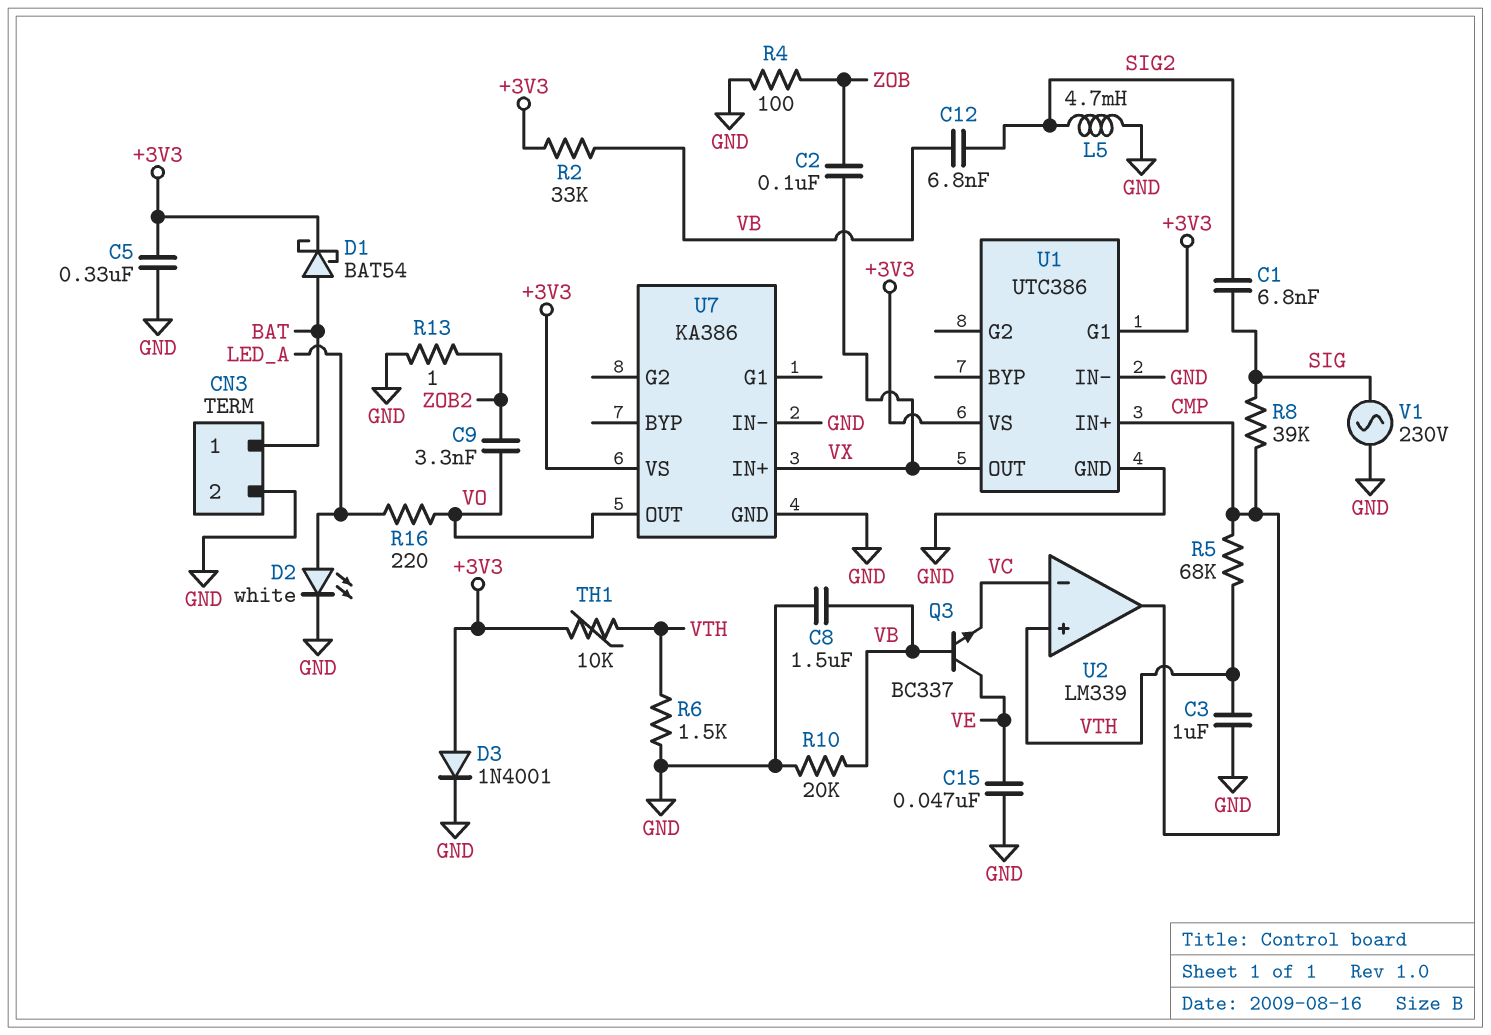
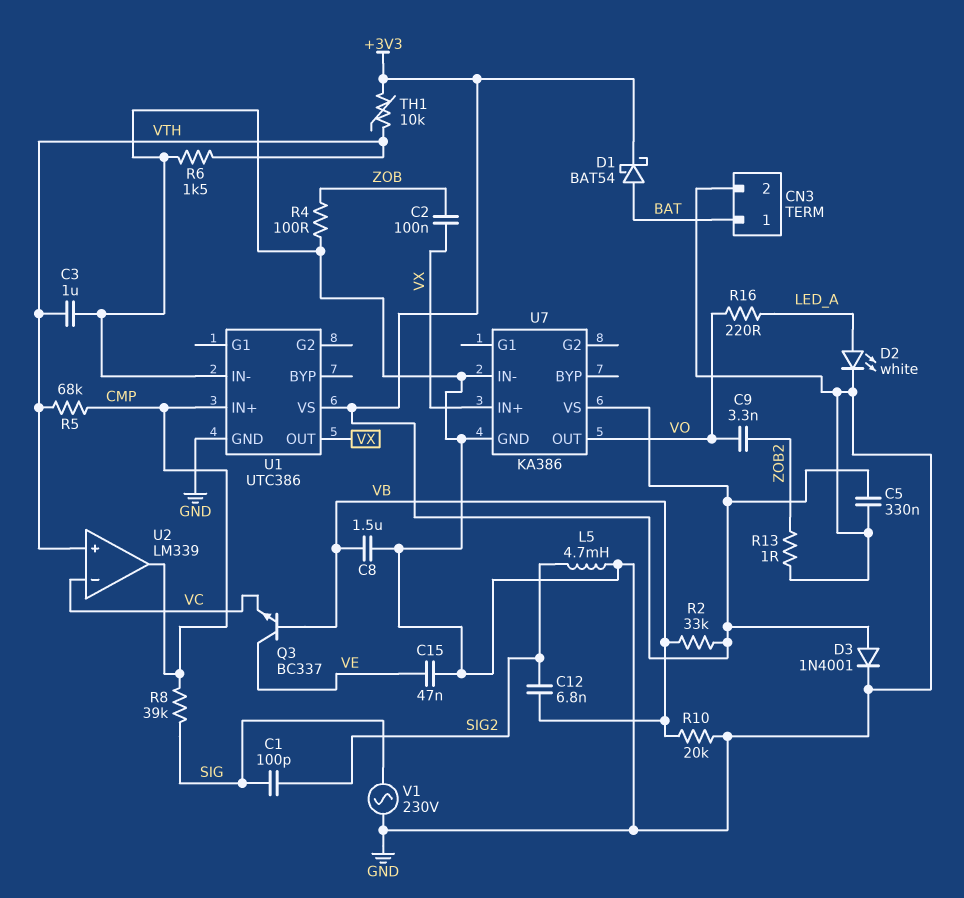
C1: 6.8nF (SIG, SIG2) -> 100pF (SIG, SIG2)
U1 pin G1: +3V3 -> none

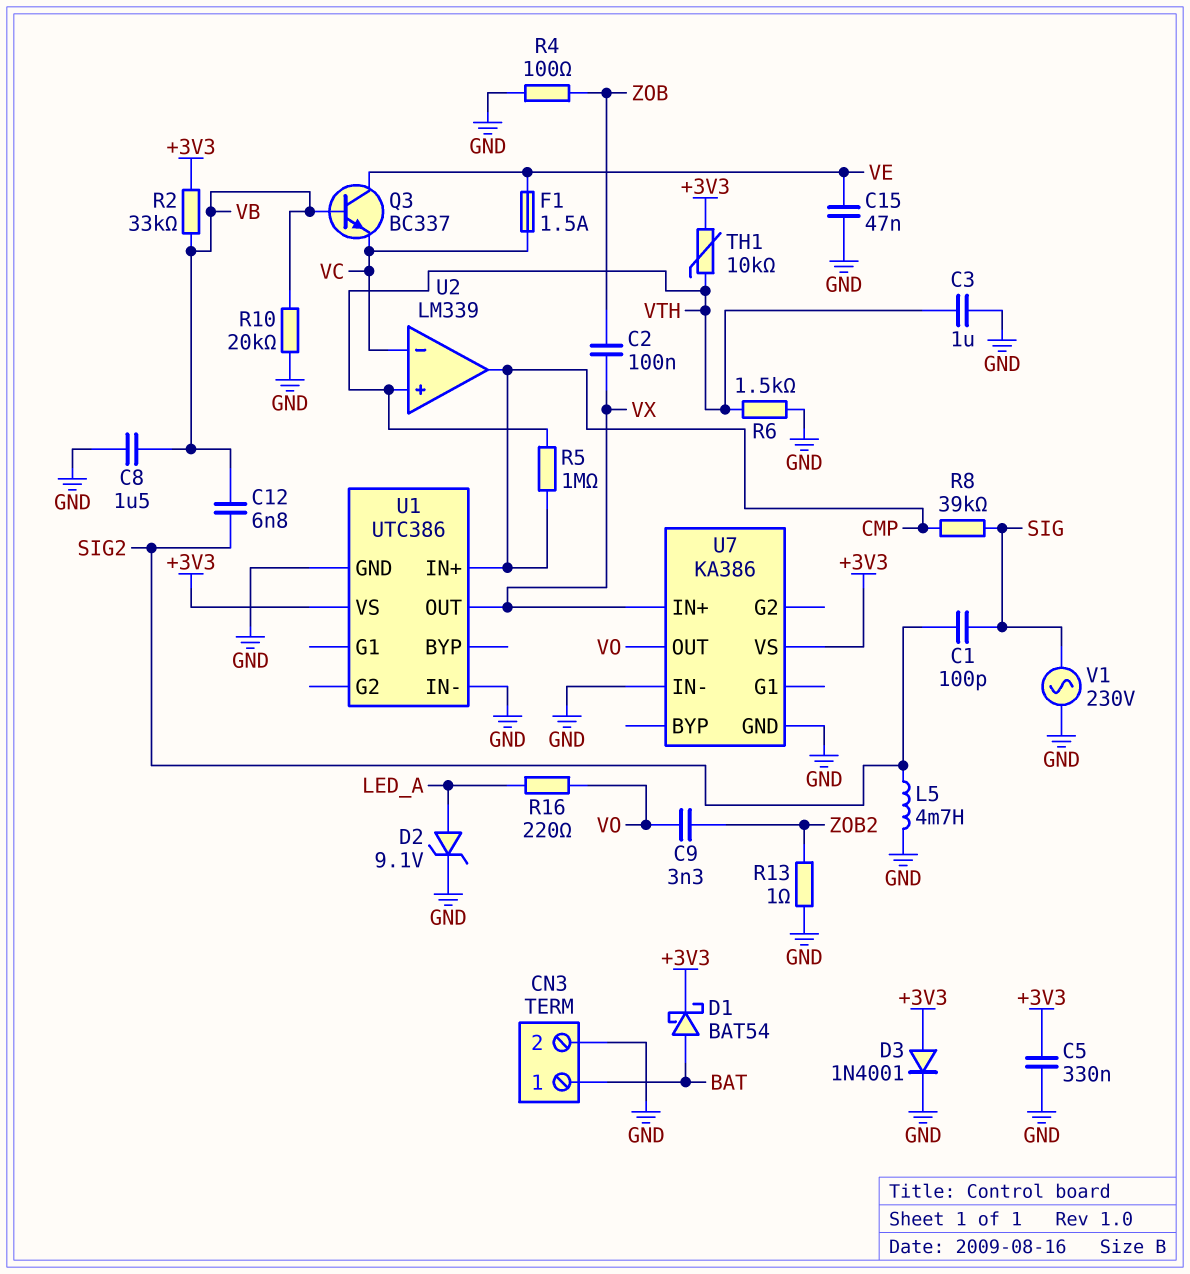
D2: LED white (A LED_A, K GND) -> zener 9.1V (A LED_A, K GND)
F1: none -> 1.5A (VC, VE)
R5: 68k (CMP, VTH) -> 1M (CMP, VTH)

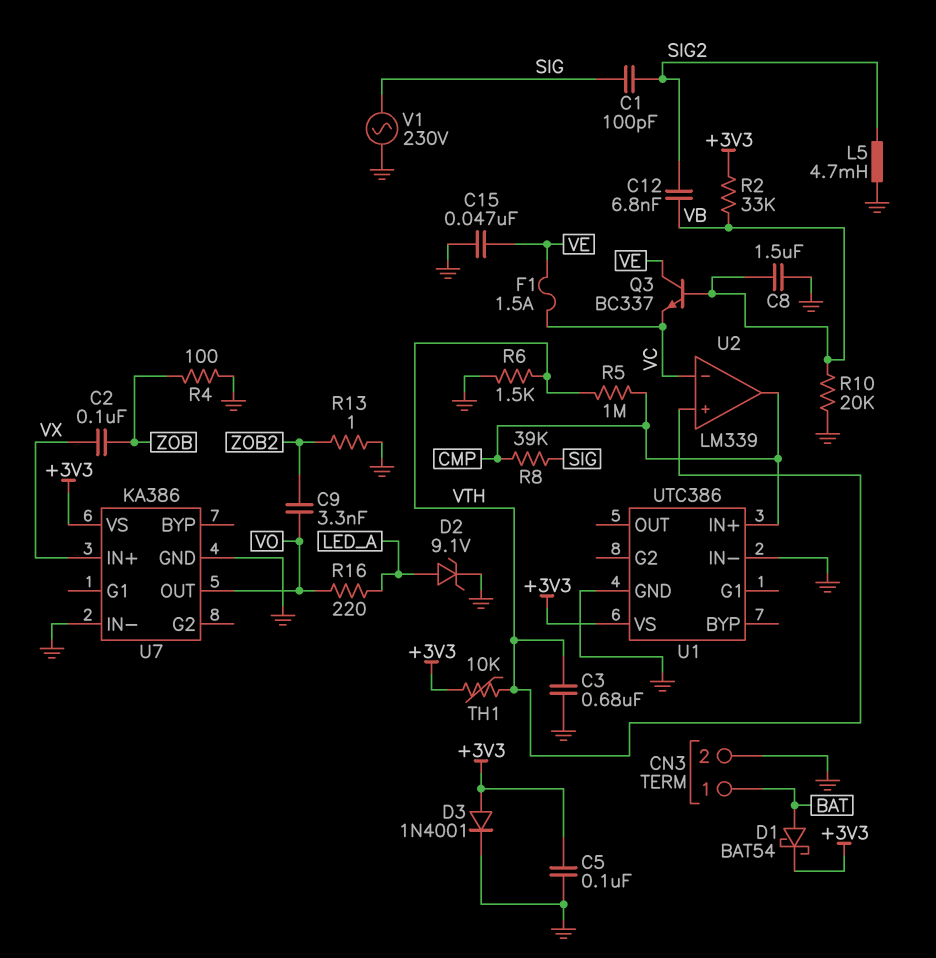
C3: 1uF (GND, VTH) -> 680nF (GND, VTH)
C5: 330nF (+3V3, GND) -> 100nF (+3V3, GND)
U1 pin OUT: VX -> none

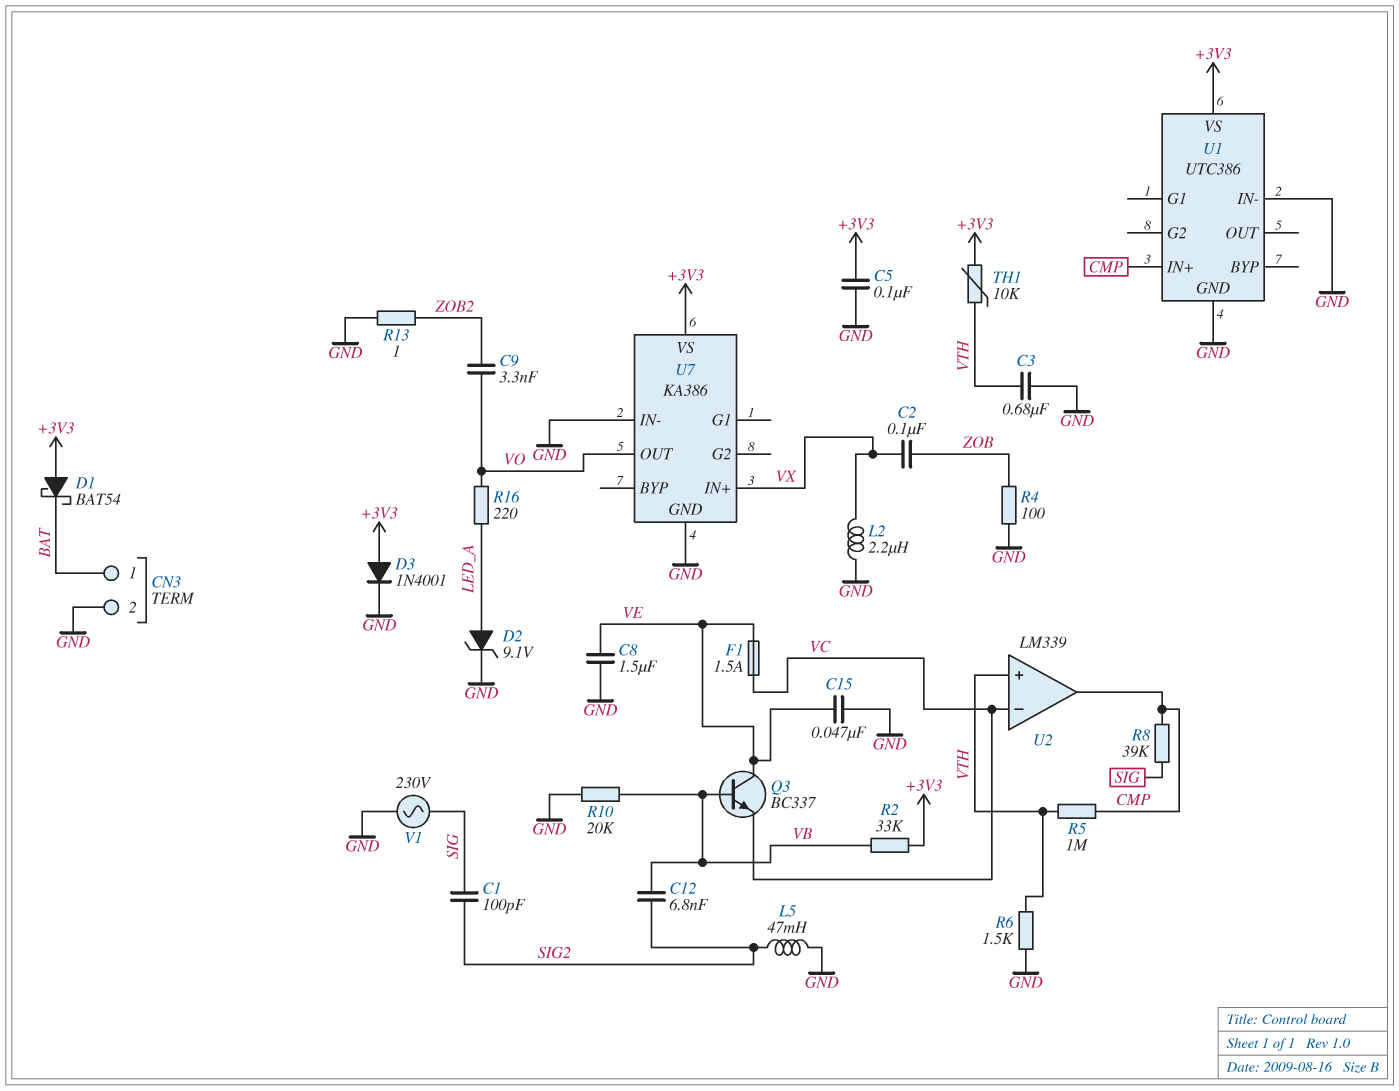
C8: 1.5uF (GND, VB) -> 1.5uF (GND, VE)
D1: schottky BAT54 (A BAT, K +3V3) -> schottky BAT54 (A +3V3, K BAT)
L2: none -> 2.2uH (GND, VX)
L5: 4.7mH (GND, SIG2) -> 47mH (GND, SIG2)

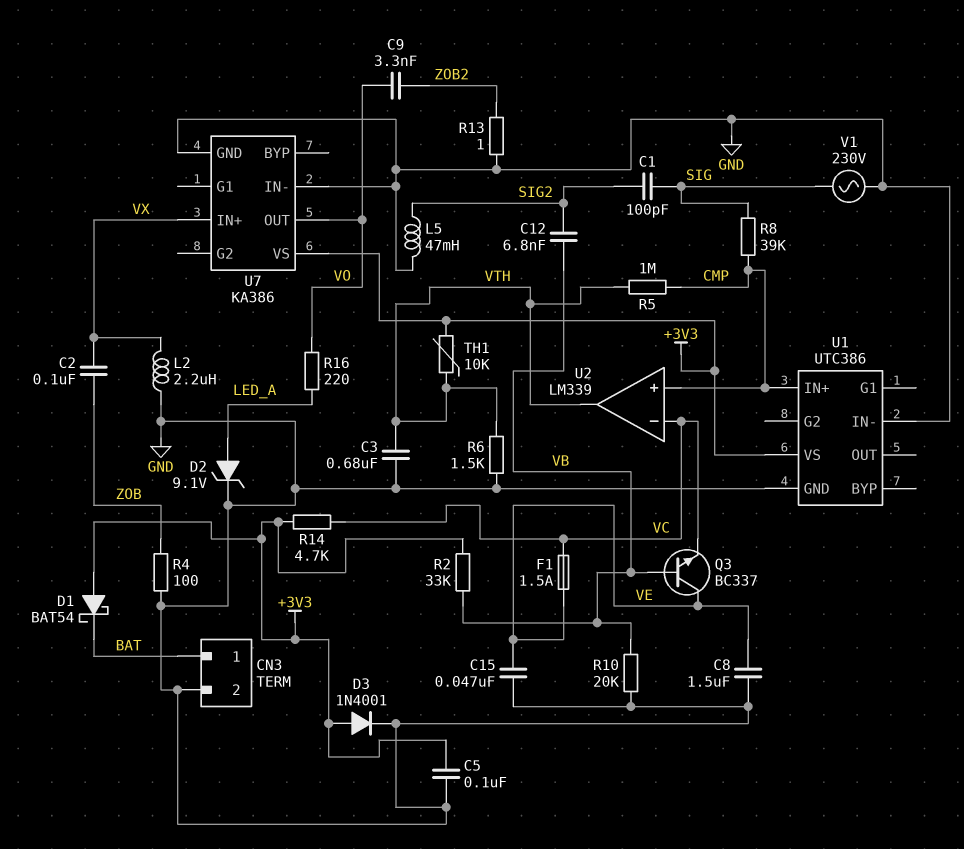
R14: none -> 4.7k (+3V3, VC)
U2 pin in+: VTH -> CMP
U2 pin out: CMP -> VTH

